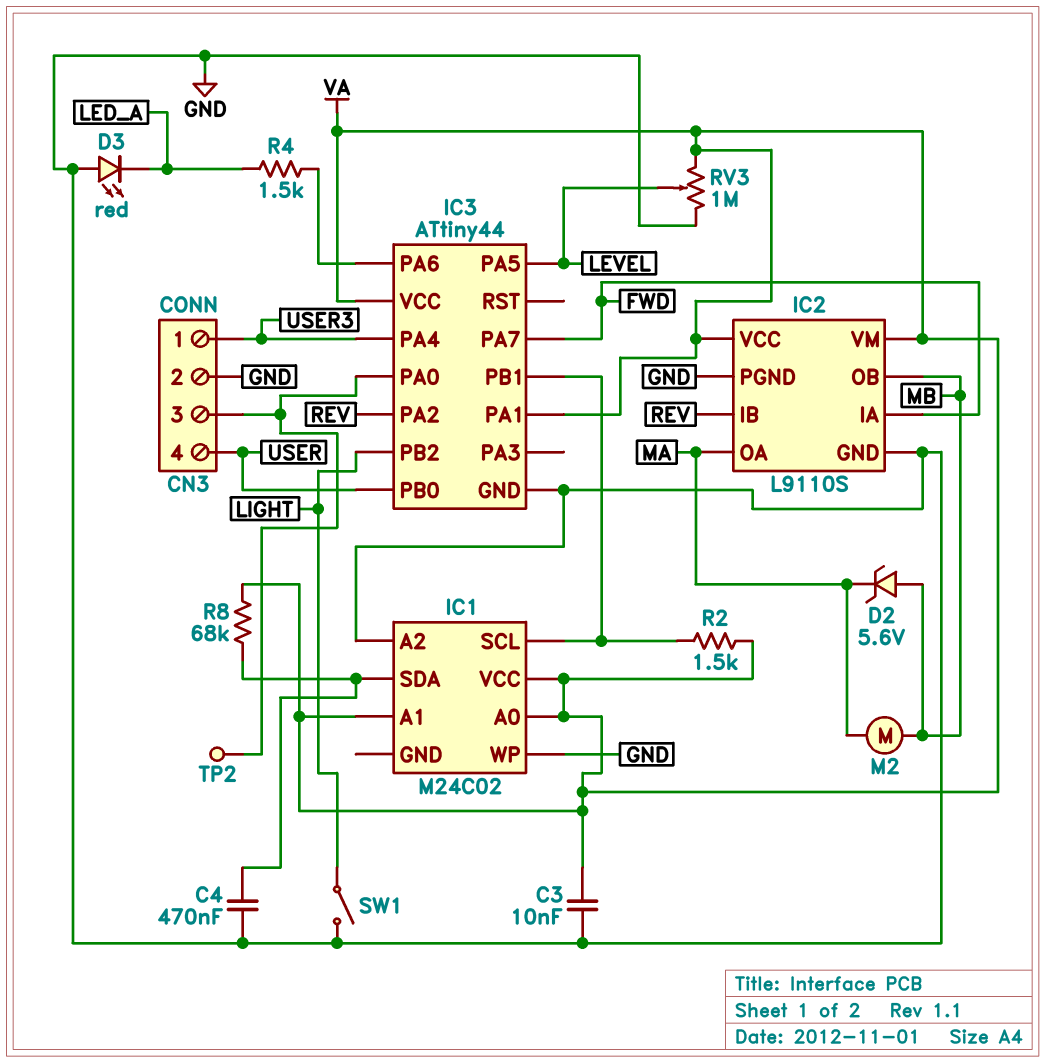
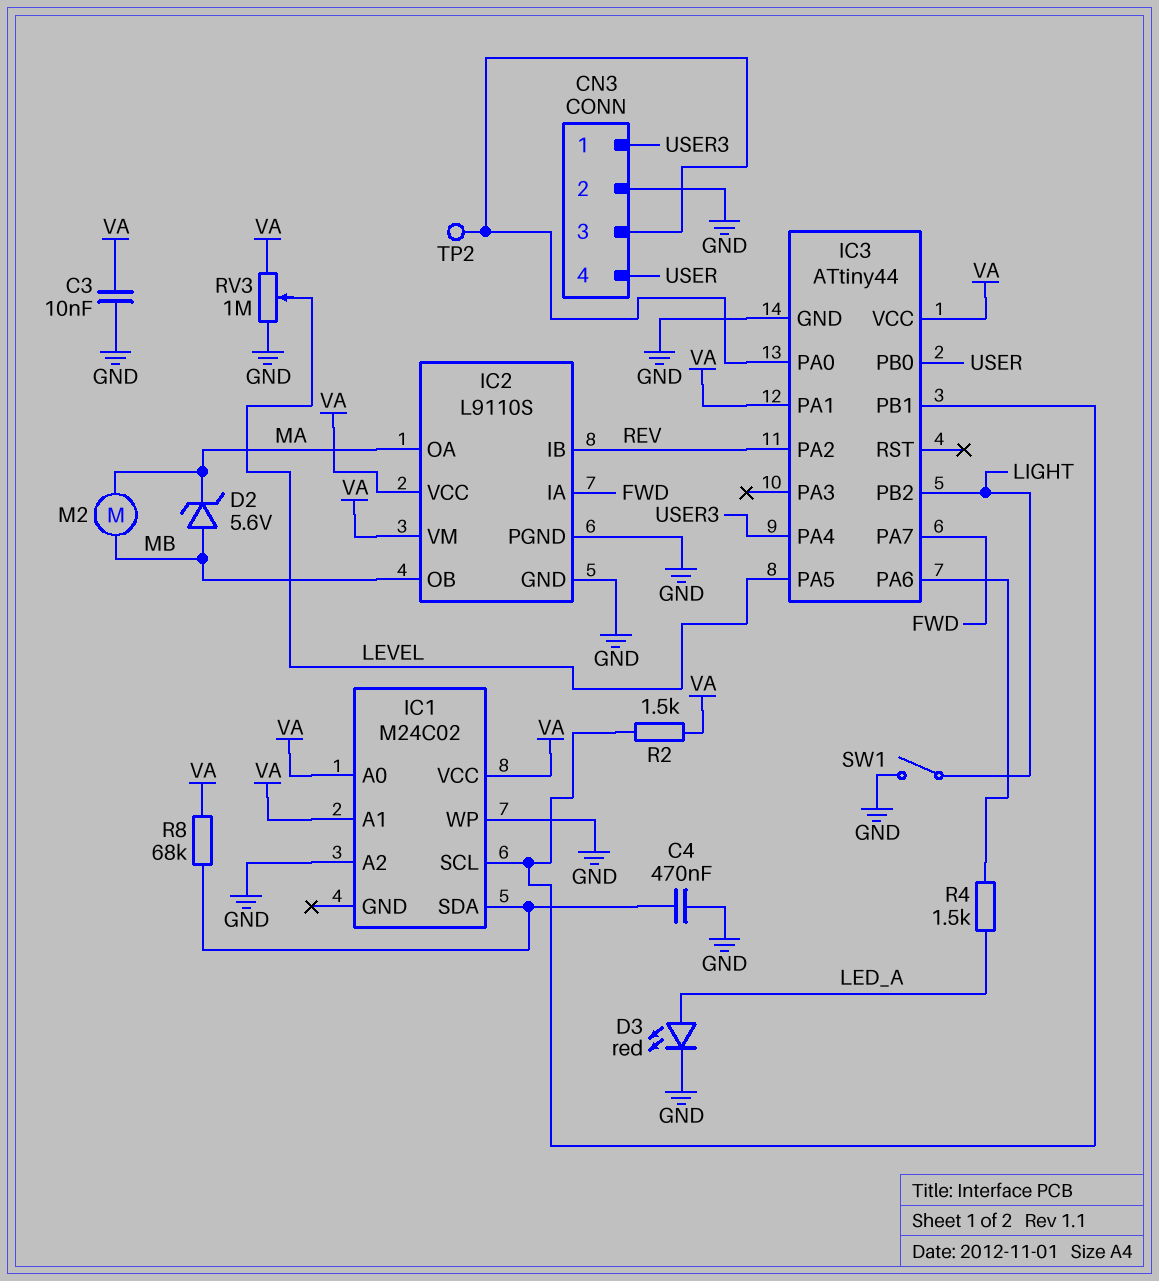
D3: LED red (A GND, K LED_A) -> LED red (A LED_A, K GND)

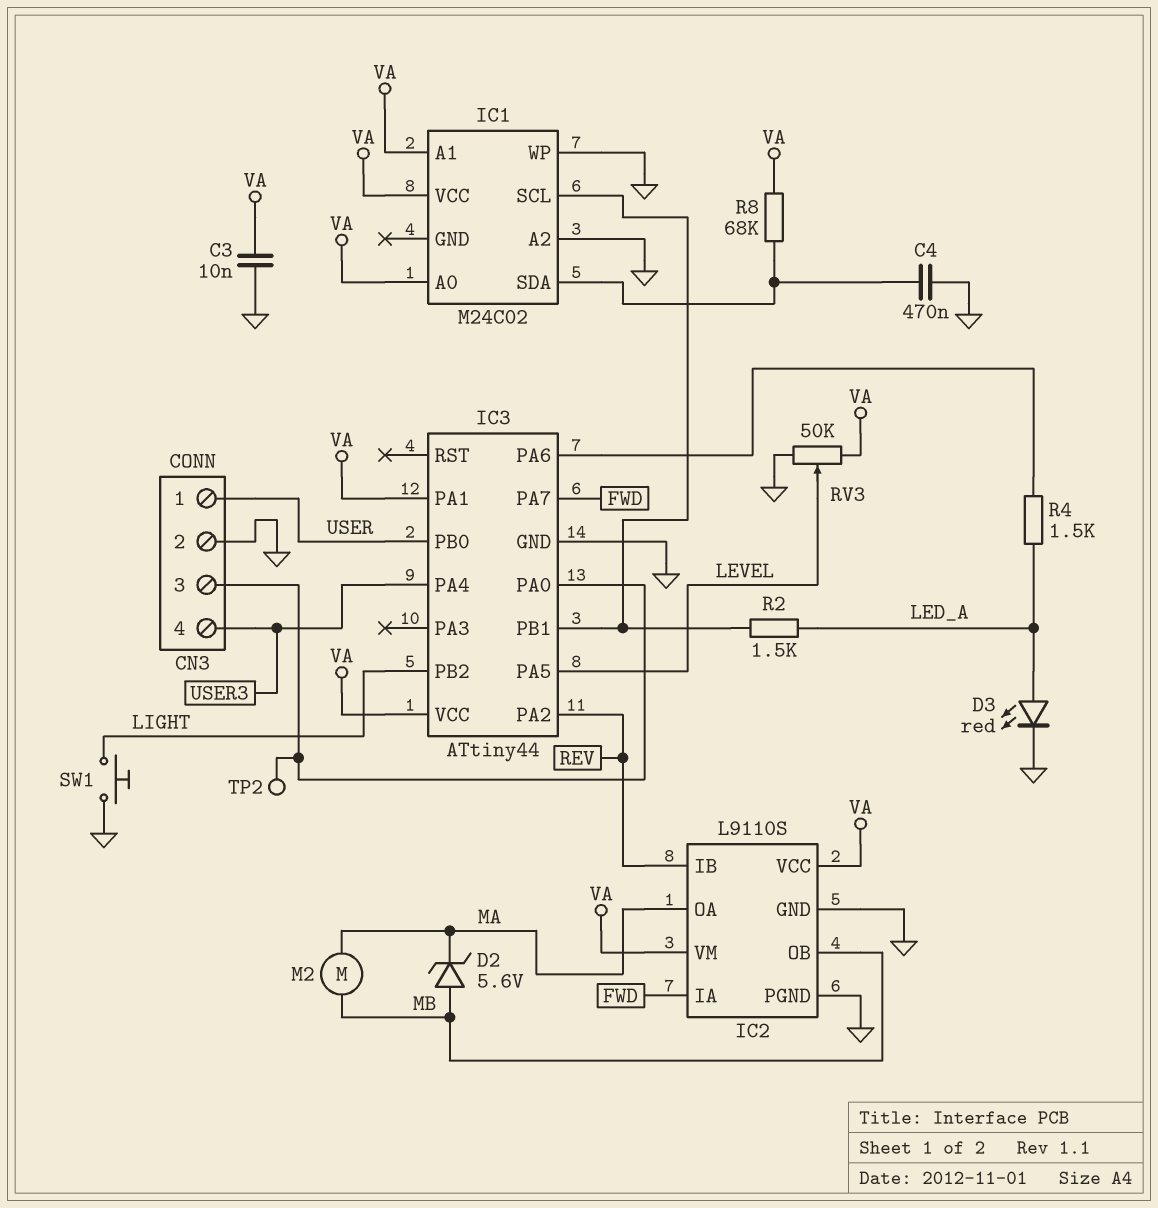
CN3 pin 1: USER3 -> USER
CN3 pin 4: USER -> USER3
R2: 1.5k (IC1/SCL, VA) -> 1.5k (IC1/SCL, LED_A)
RV3: 1M (GND, VA, wiper LEVEL) -> 50k (GND, VA, wiper LEVEL)
SW1: switch (GND, LIGHT) -> button (GND, LIGHT)

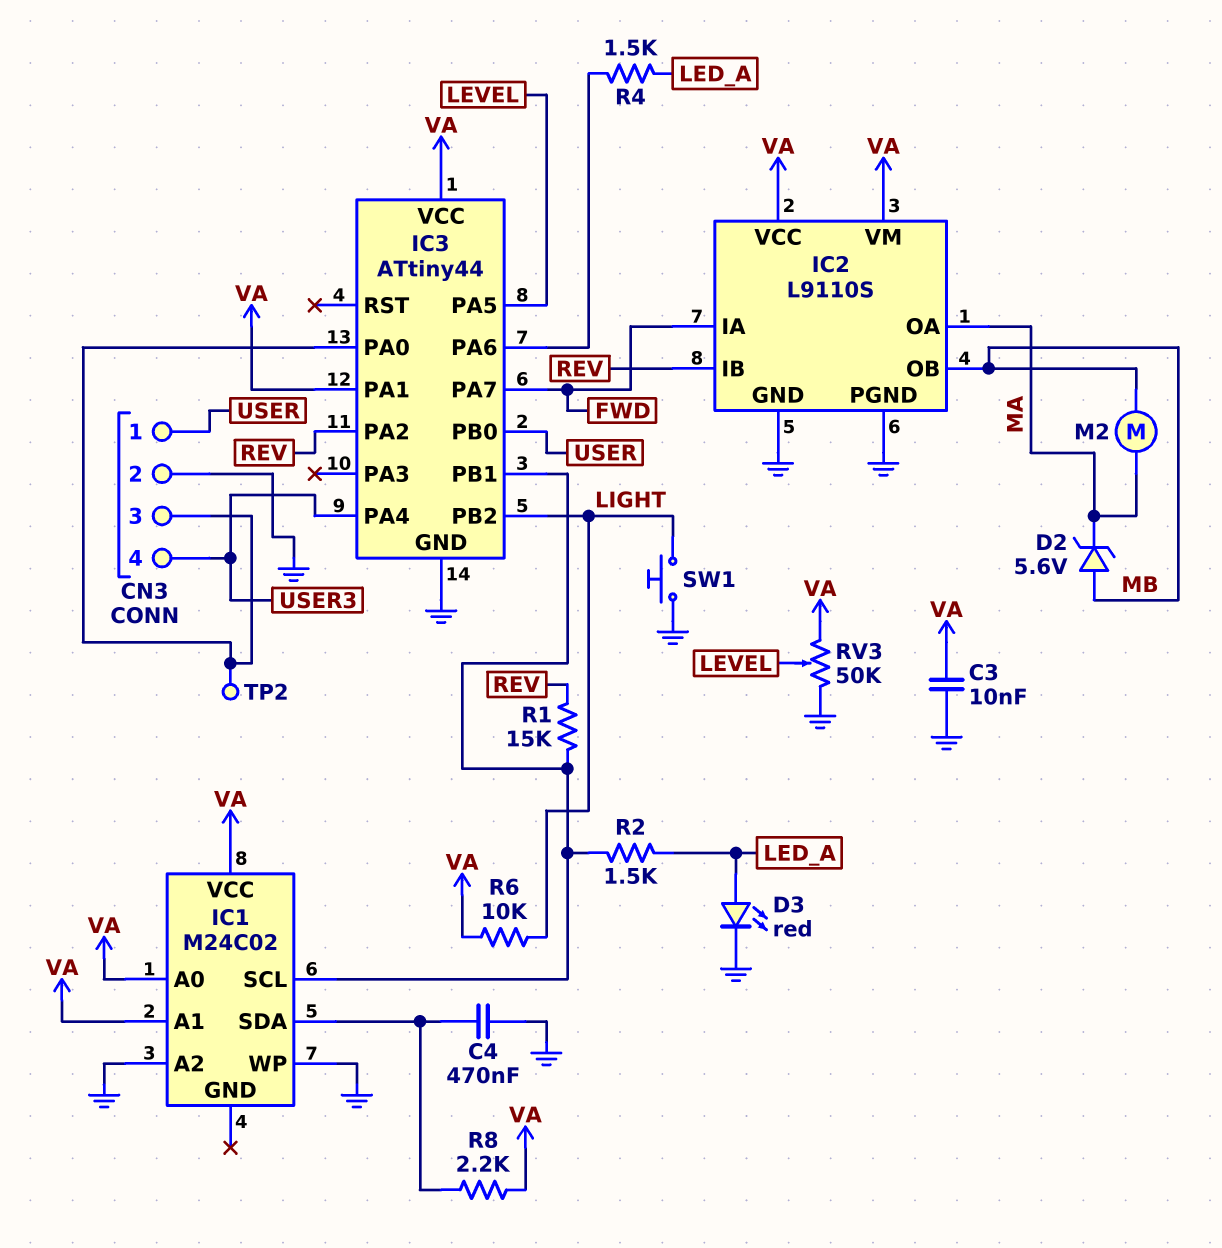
R1: none -> 15k (IC1/SCL, REV)
R6: none -> 10k (LIGHT, VA)
R8: 68k (IC1/SDA, VA) -> 2.2k (IC1/SDA, VA)

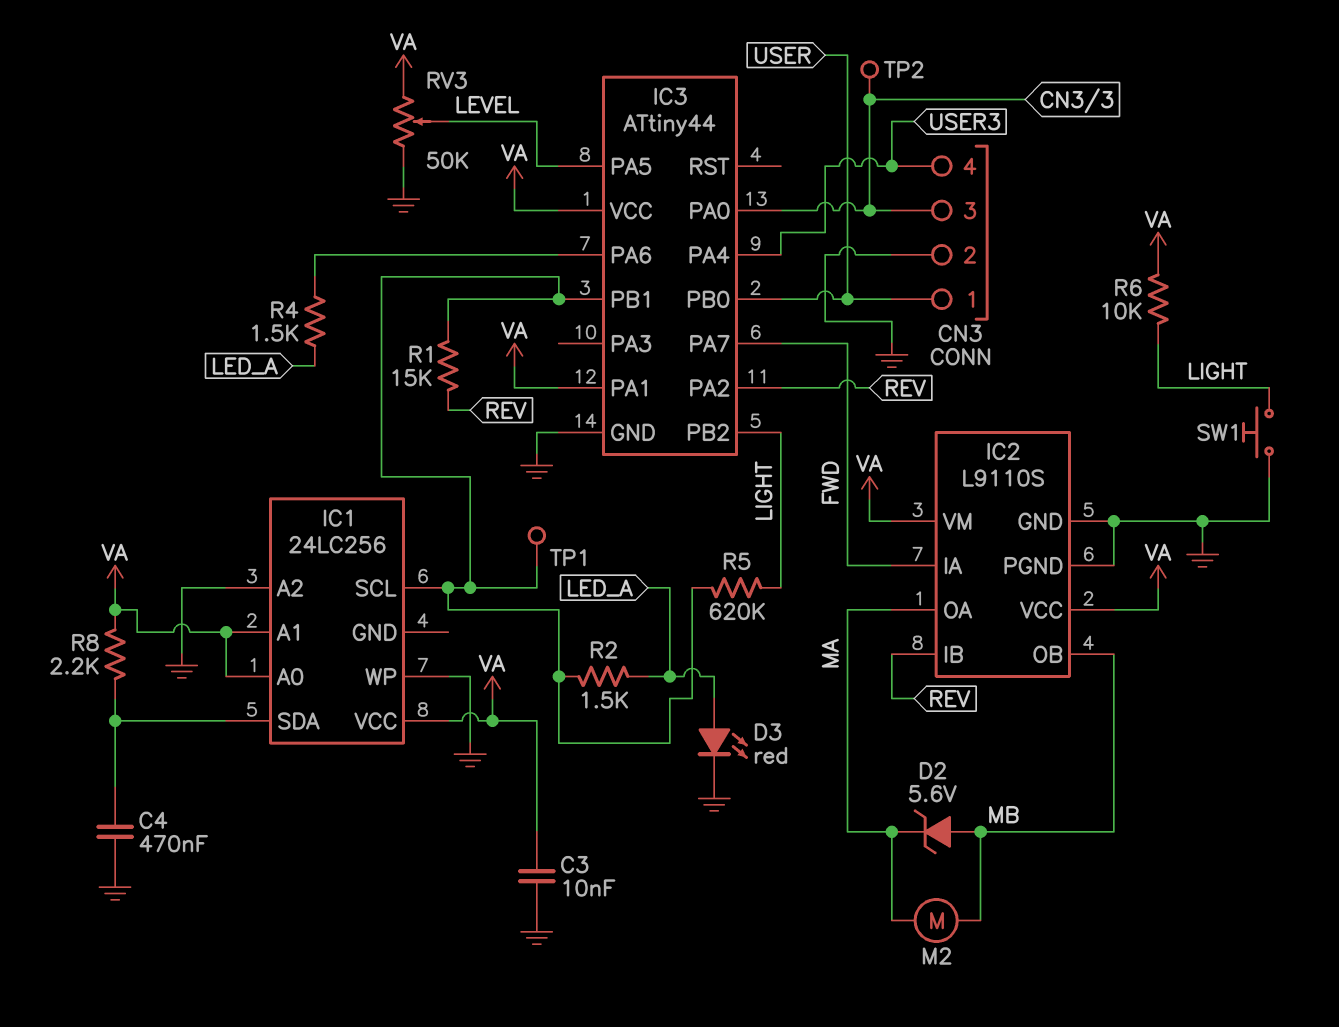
IC1: M24C02 -> 24LC256
R5: none -> 620k (IC1/SCL, LIGHT)
TP1: none -> test point (IC1/SCL)

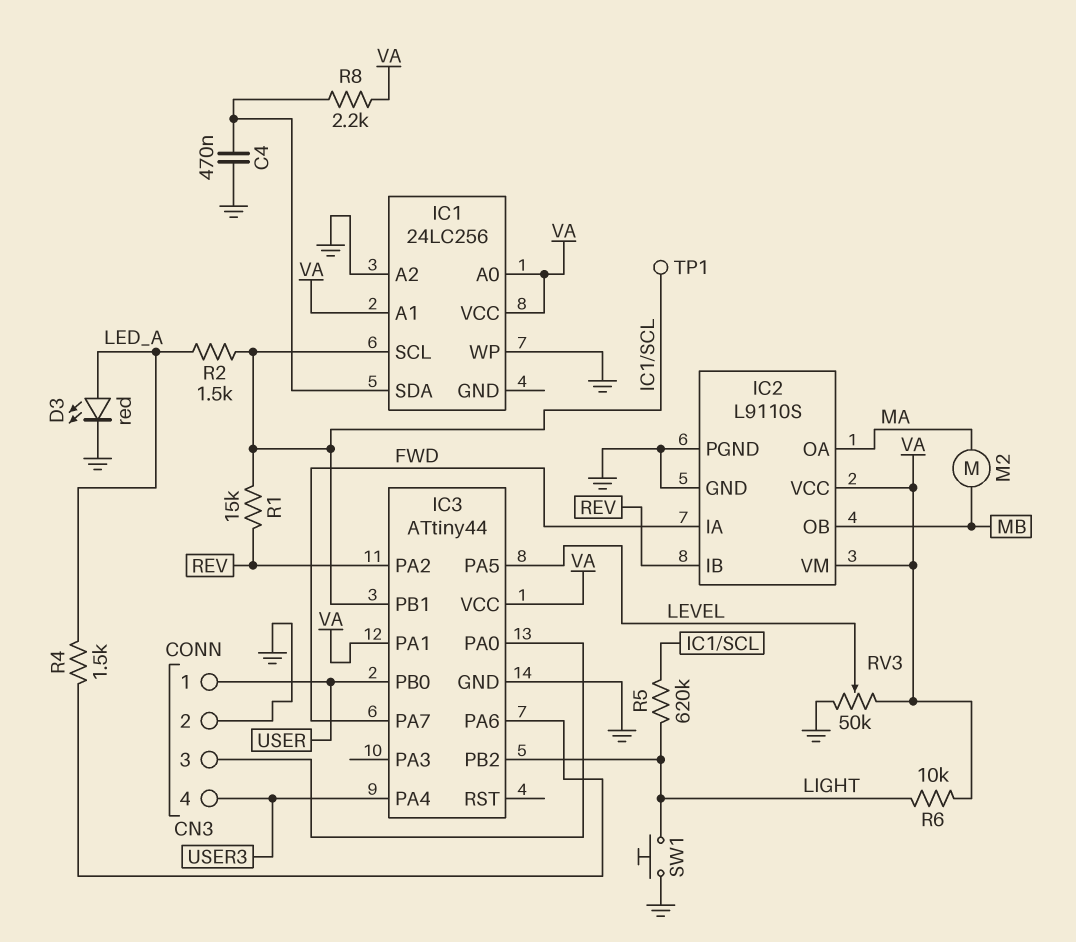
C3: 10nF (GND, VA) -> none
D2: zener 5.6V (A MB, K MA) -> none
TP2: test point (CN3/3) -> none

